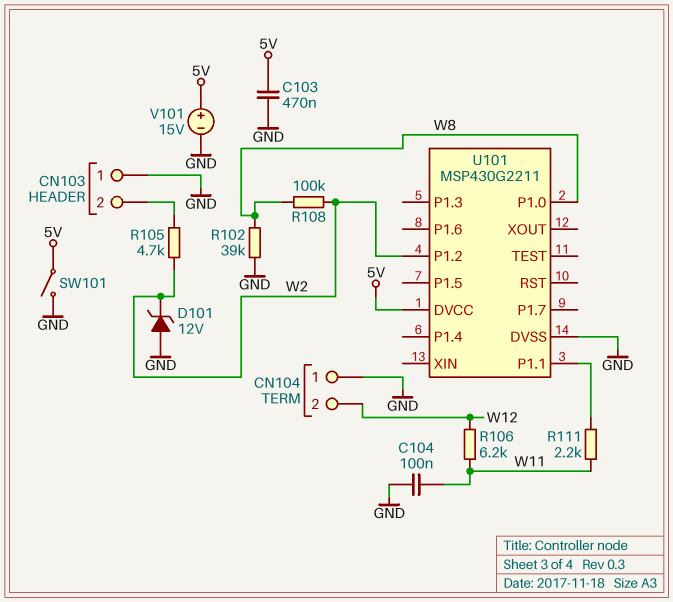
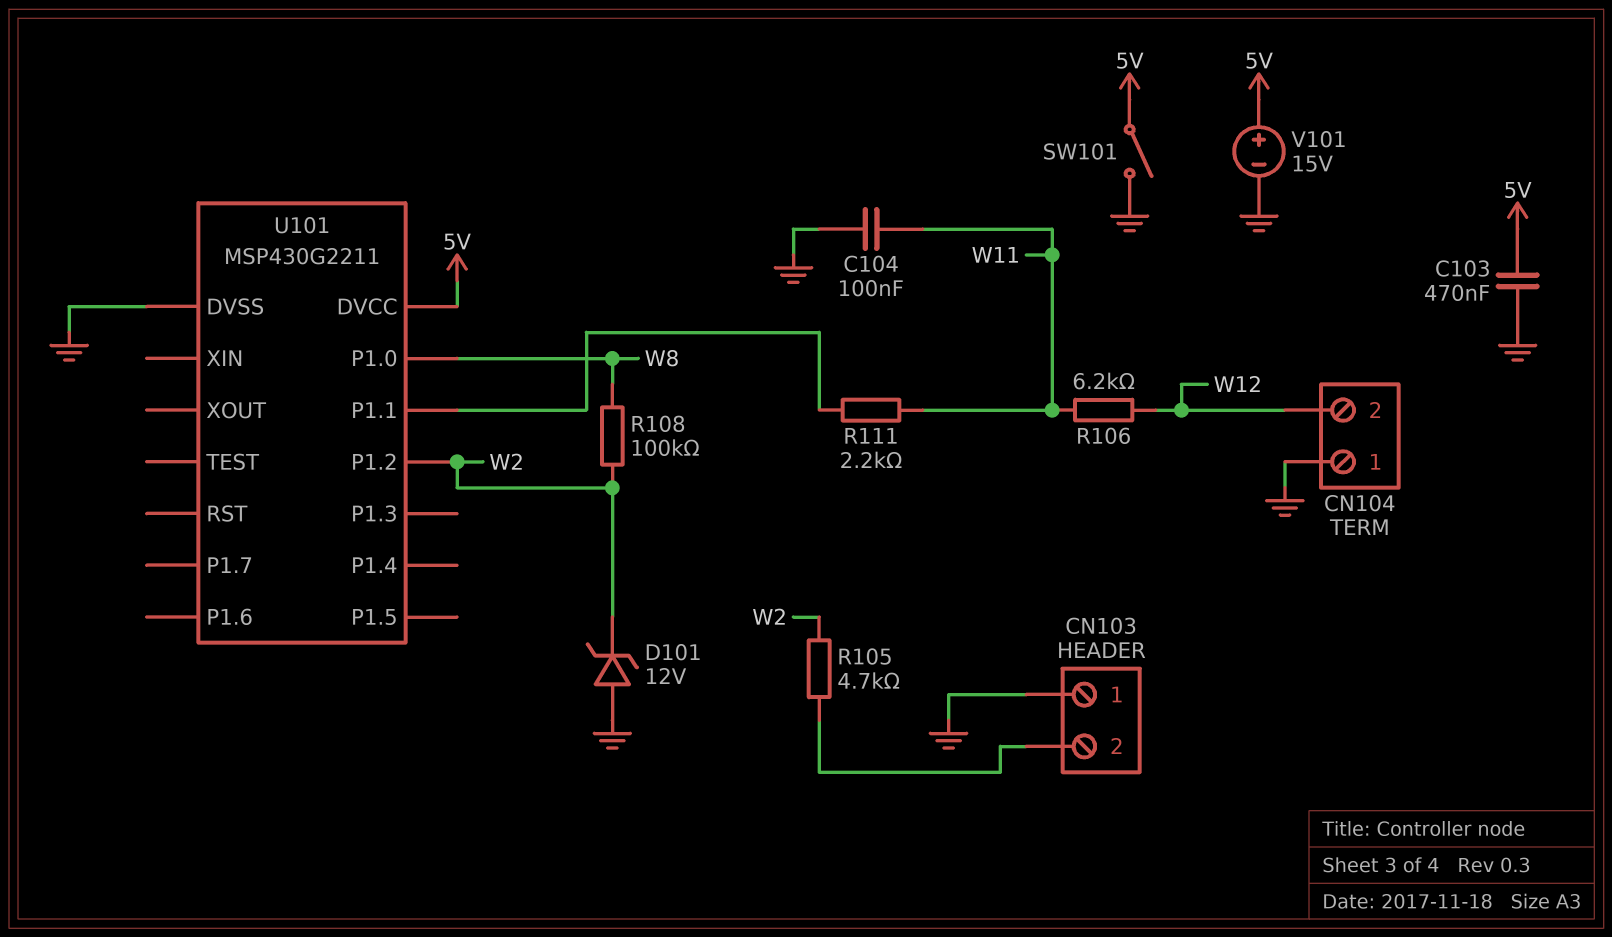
R102: 39k (GND, W8) -> none

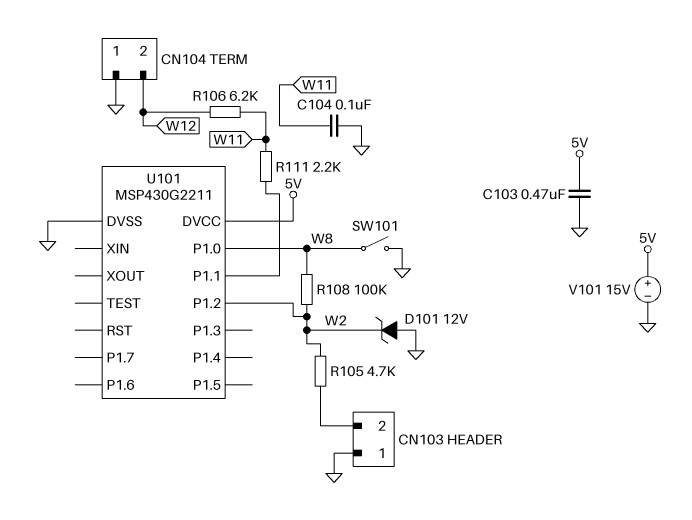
SW101: switch (5V, GND) -> switch (GND, W8)

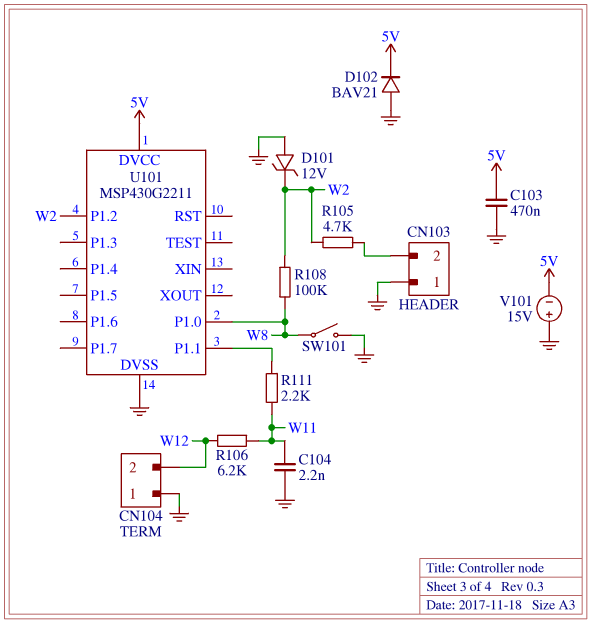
C104: 100nF (GND, W11) -> 2.2nF (GND, W11)
D102: none -> diode BAV21 (A GND, K 5V)
V101: 15V (plus 5V, minus GND) -> 15V (plus GND, minus 5V)

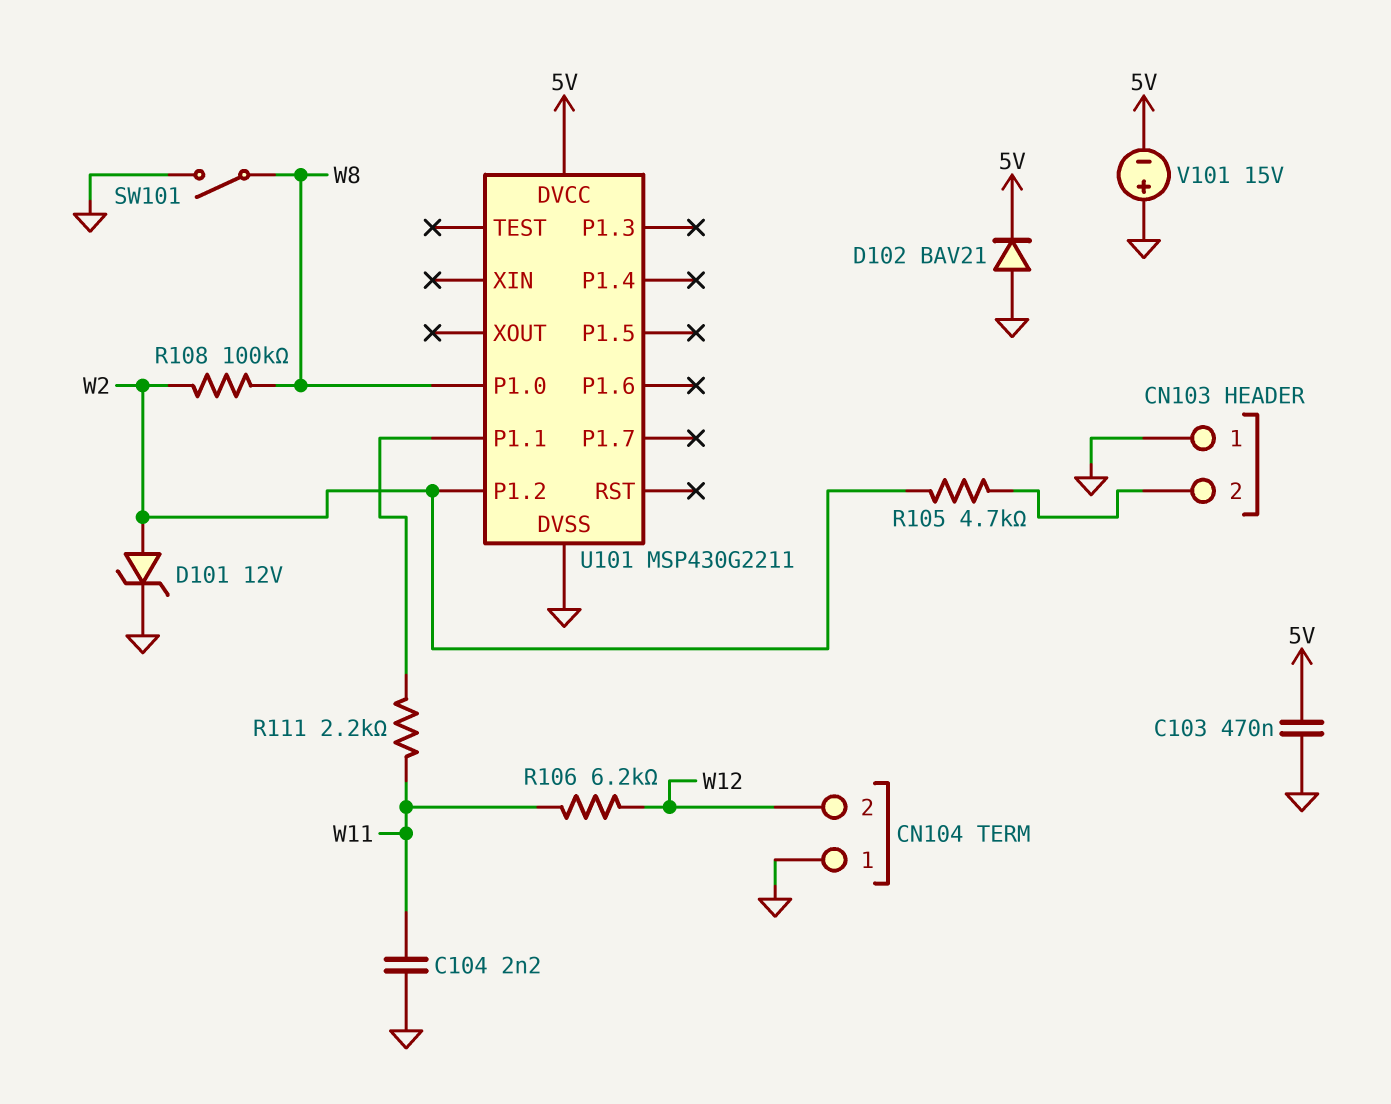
D101: zener 12V (A GND, K W2) -> zener 12V (A W2, K GND)

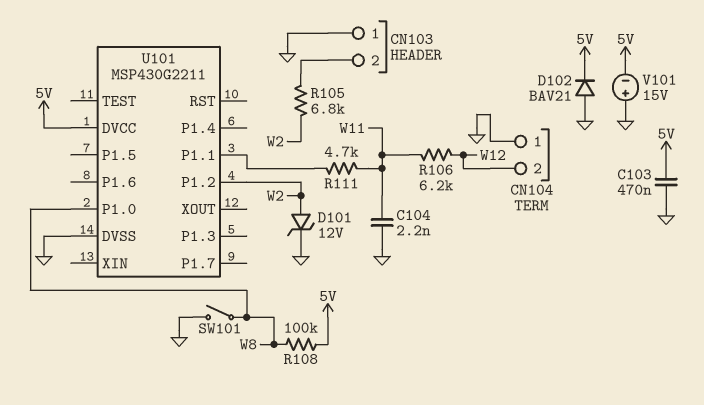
R105: 4.7k (CN103/2, W2) -> 6.8k (CN103/2, W2)
R108: 100k (W2, W8) -> 100k (5V, W8)
R111: 2.2k (U101/P1.1, W11) -> 4.7k (U101/P1.1, W11)

